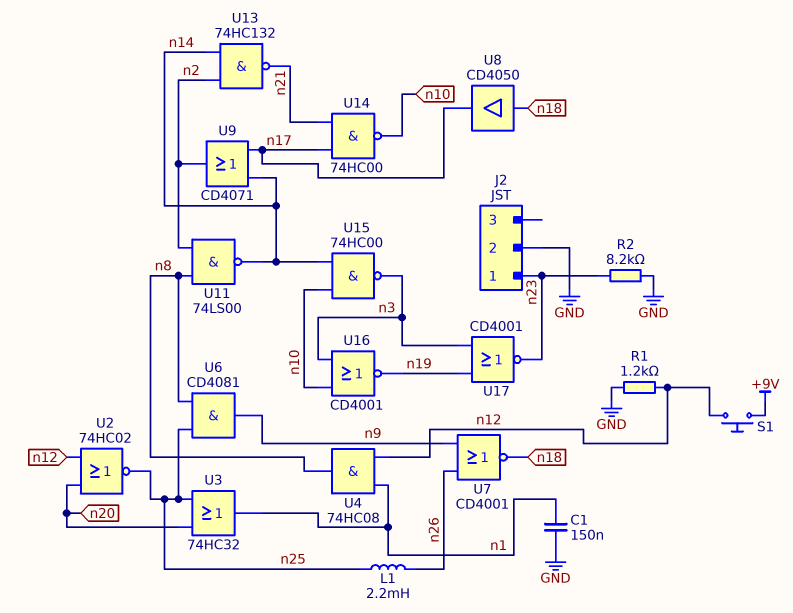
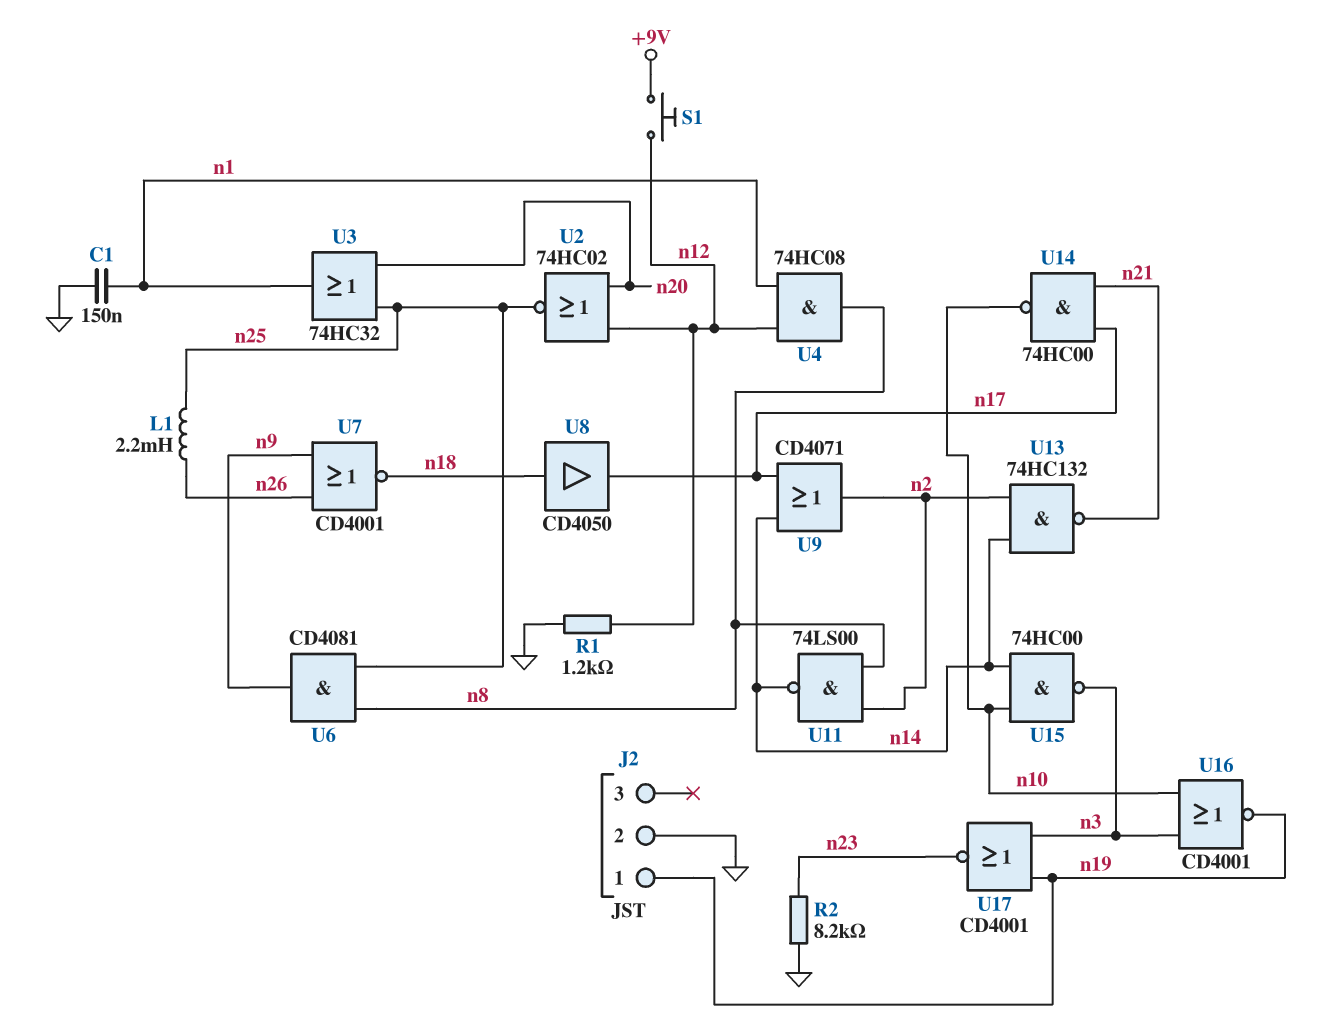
J2 pin 1: n23 -> n19

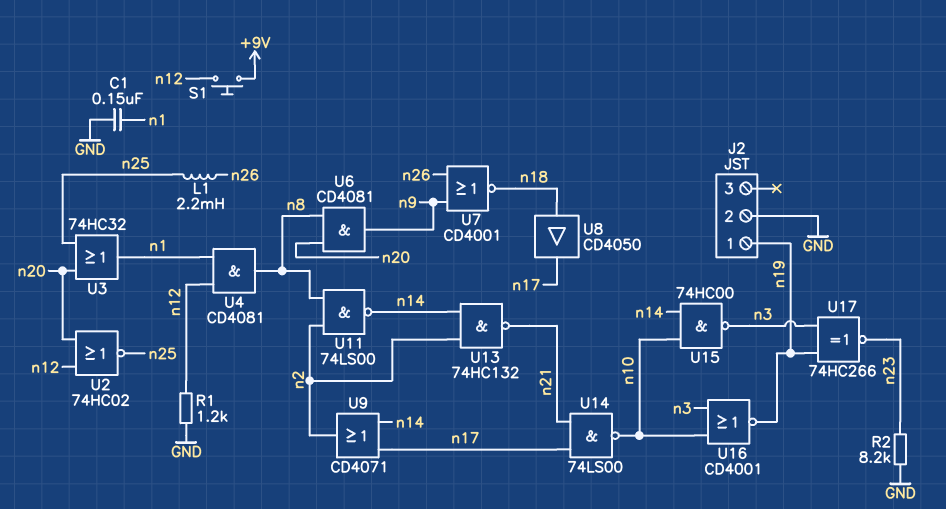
U4: AND 74HC08 (in n1, in n12, out n8) -> AND CD4081 (in n1, in n12, out n8)
U6: AND CD4081 (in n8, in n25, out n9) -> AND CD4081 (in n8, in n20, out n9)
U14: NAND 74HC00 (in n17, in n21, out n10) -> NAND 74LS00 (in n17, in n21, out n10)
U17: NOR CD4001 (in n3, in n19, out n23) -> XNOR 74HC266 (in n3, in n19, out n23)

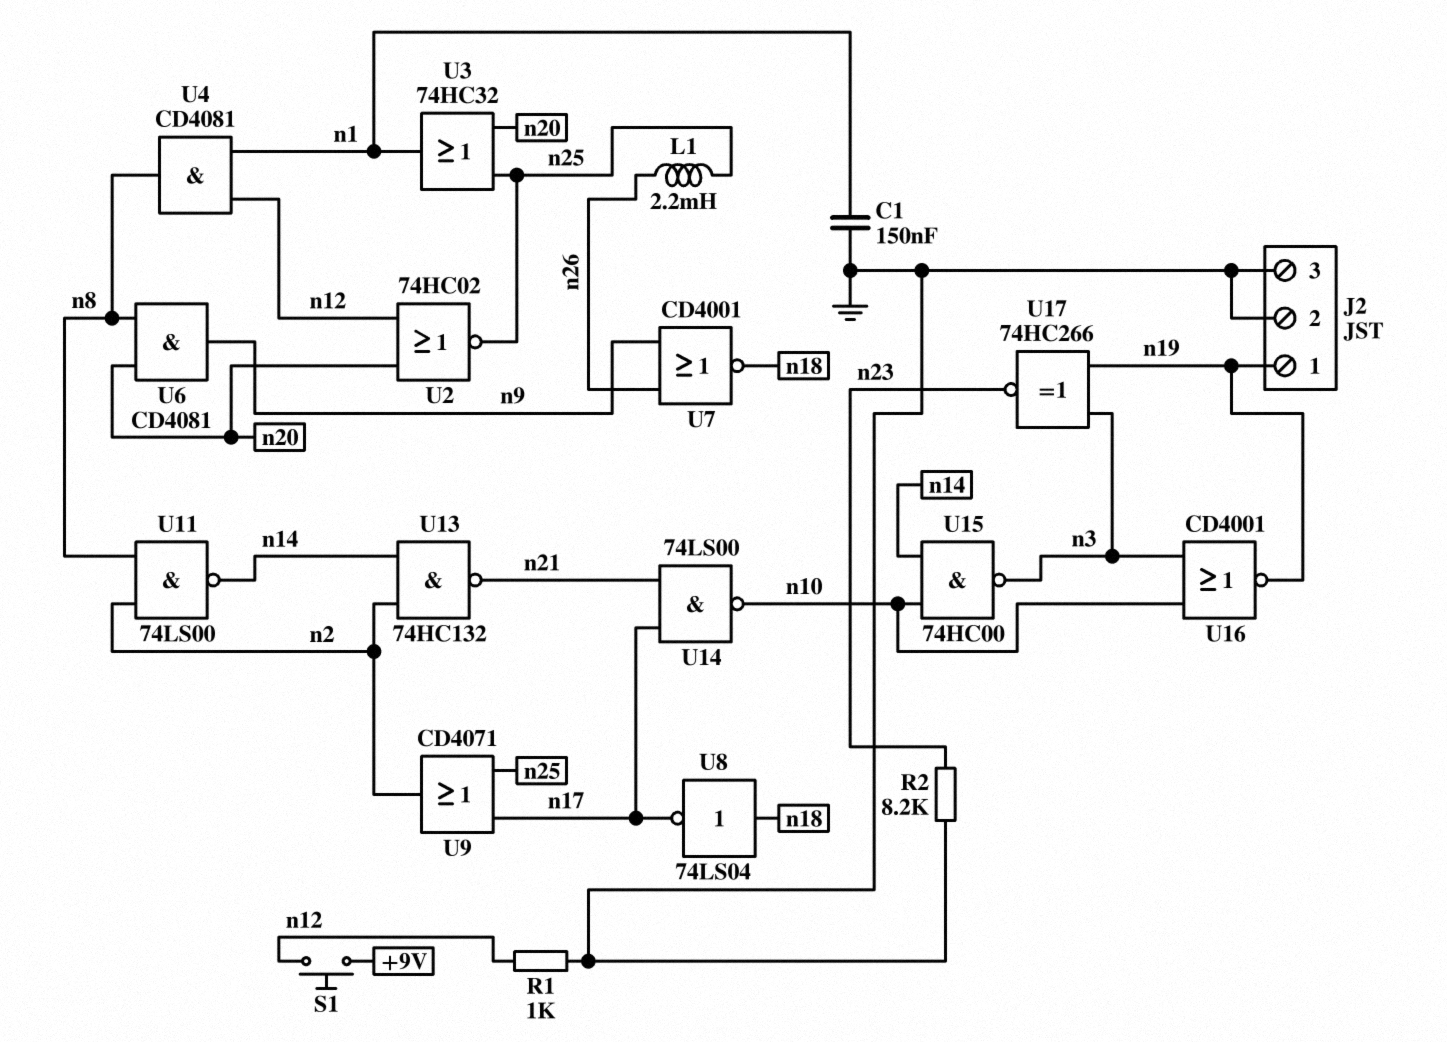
J2 pin 3: none -> GND
R1: 1.2k (GND, n12) -> 1k (GND, n12)
U8: buffer CD4050 (in n18, out n17) -> NOT 74LS04 (in n18, out n17)
U9: OR CD4071 (in n14, in n17, out n2) -> OR CD4071 (in n17, in n25, out n2)

